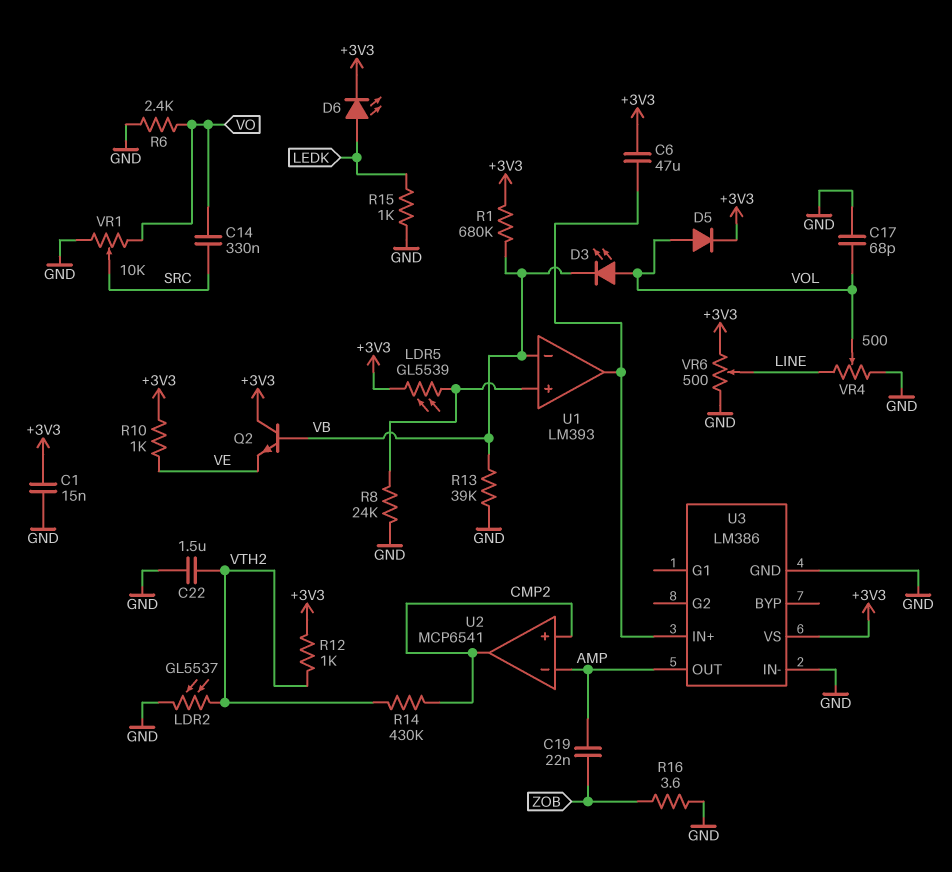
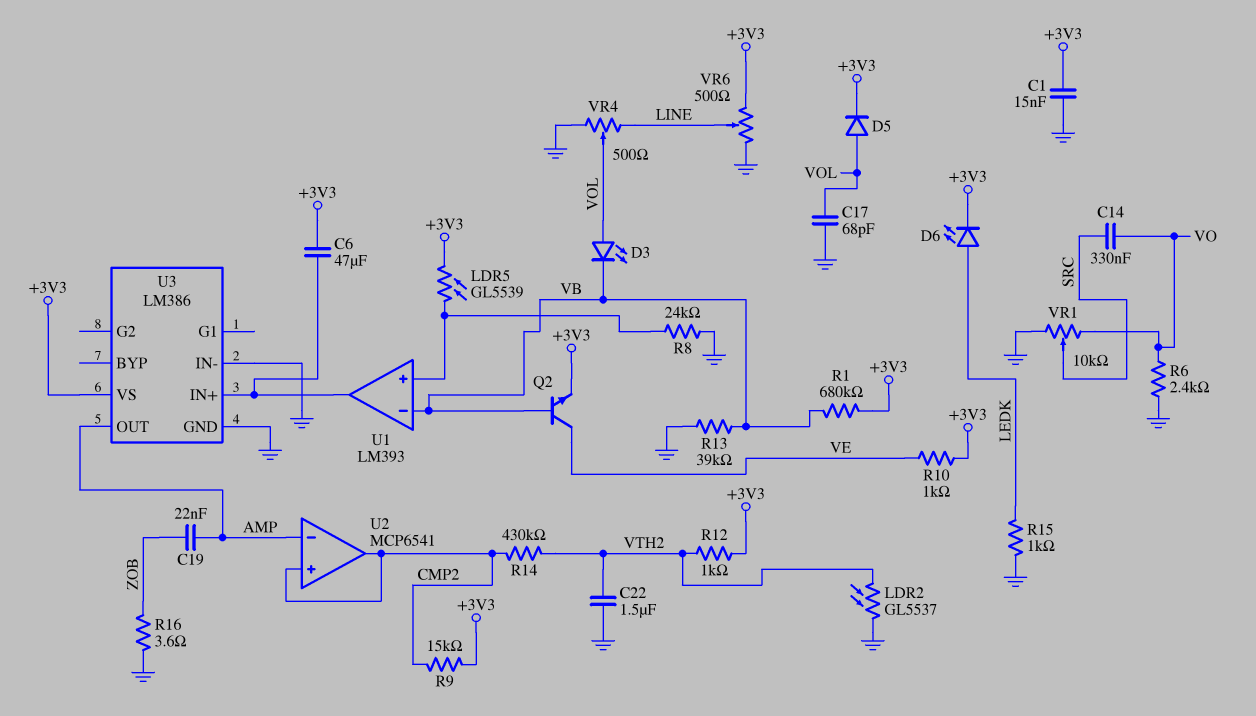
Q2: NPN (B VB, C +3V3, E VE) -> NPN (B VB, C VE, E +3V3)
R9: none -> 15k (+3V3, CMP2)

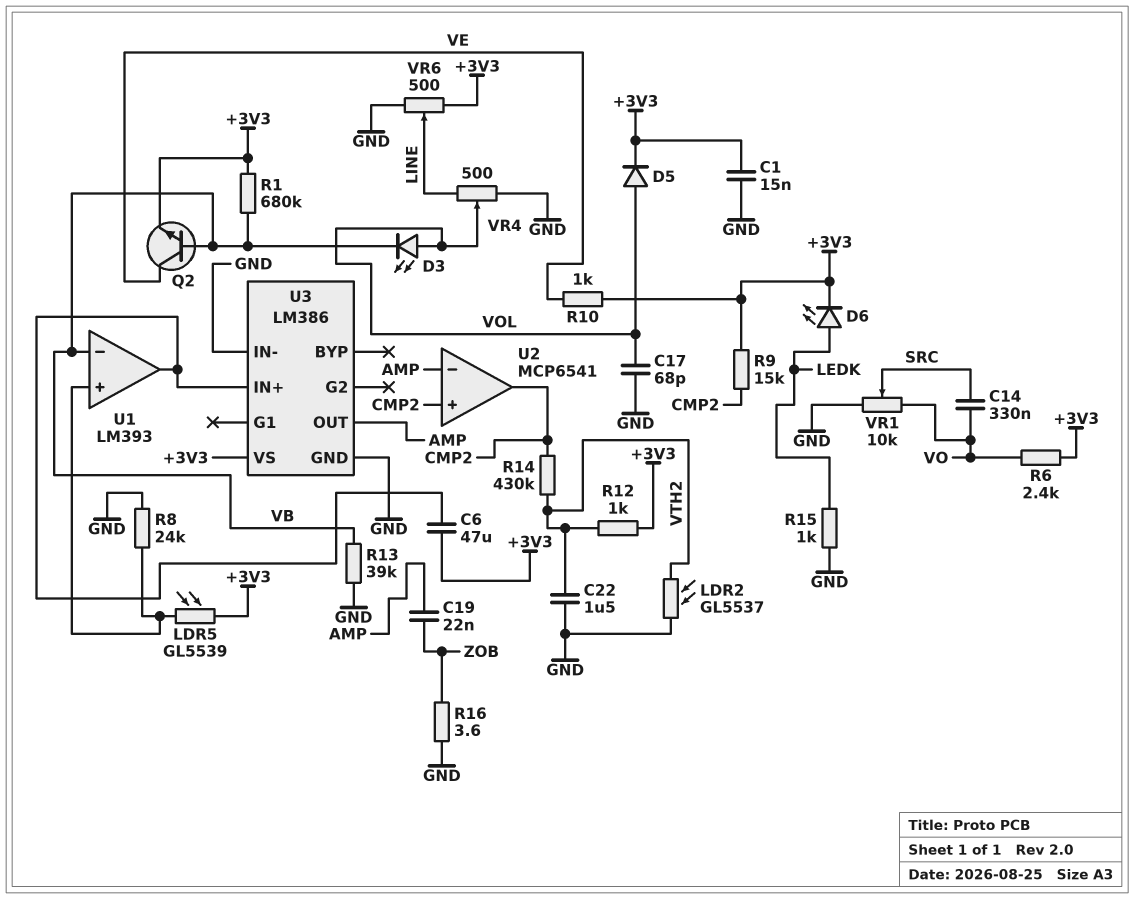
R6: 2.4k (GND, VO) -> 2.4k (+3V3, VO)

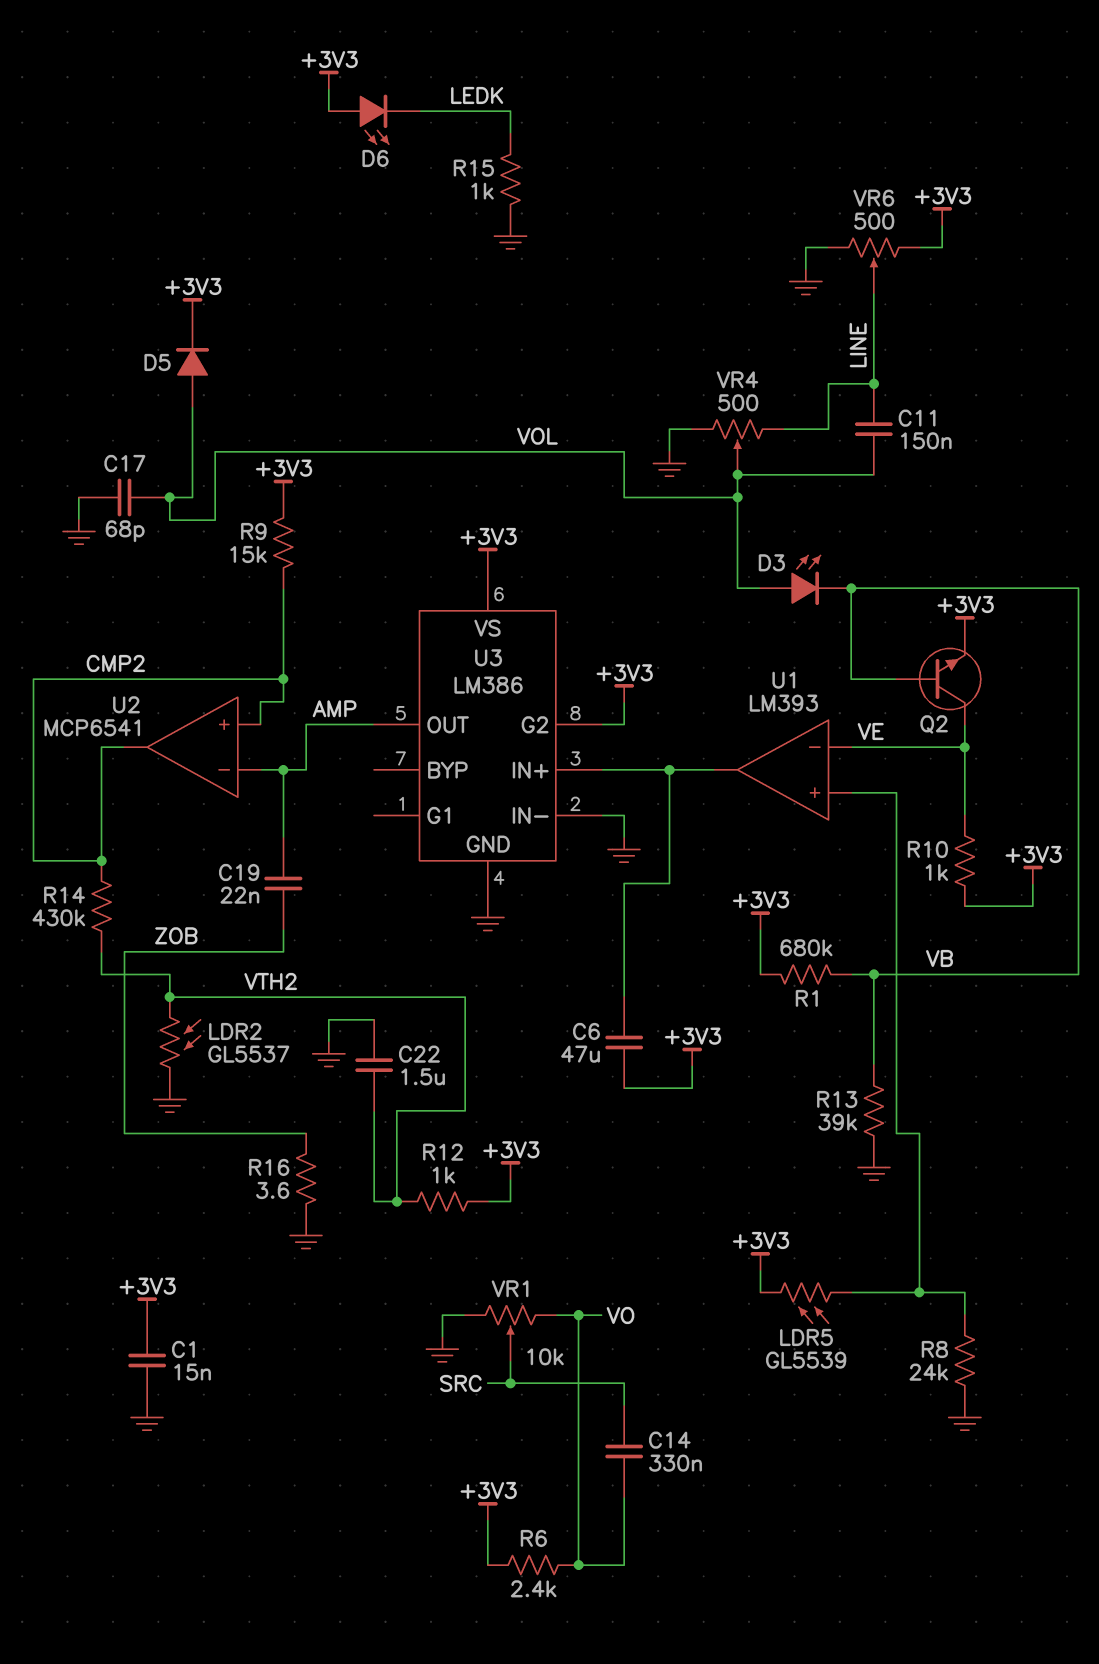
C11: none -> 150nF (LINE, VOL)
D6: LED (A LEDK, K +3V3) -> LED (A +3V3, K LEDK)
U1 pin in-: VB -> VE
U3 pin G2: none -> +3V3

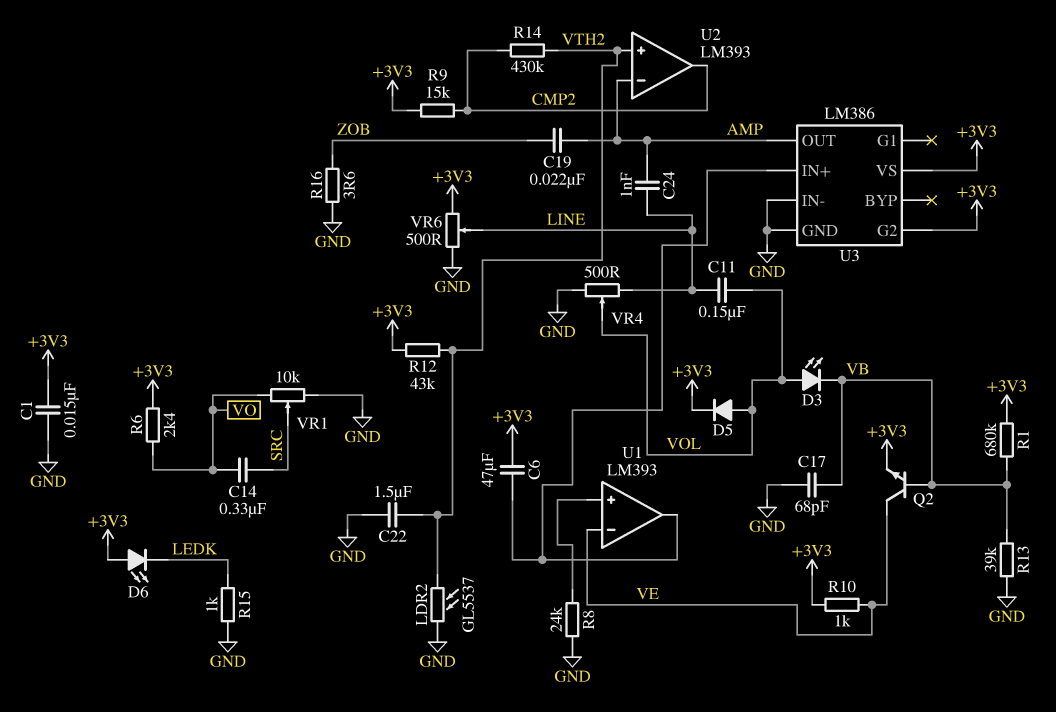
C17: 68pF (GND, VOL) -> 68pF (GND, VB)
C24: none -> 1nF (AMP, LINE)
LDR5: GL5539 (+3V3, U1/in+) -> none
R12: 1k (+3V3, VTH2) -> 43k (+3V3, VTH2)
U2: MCP6541 -> LM393
U2 pin in+: CMP2 -> VTH2

